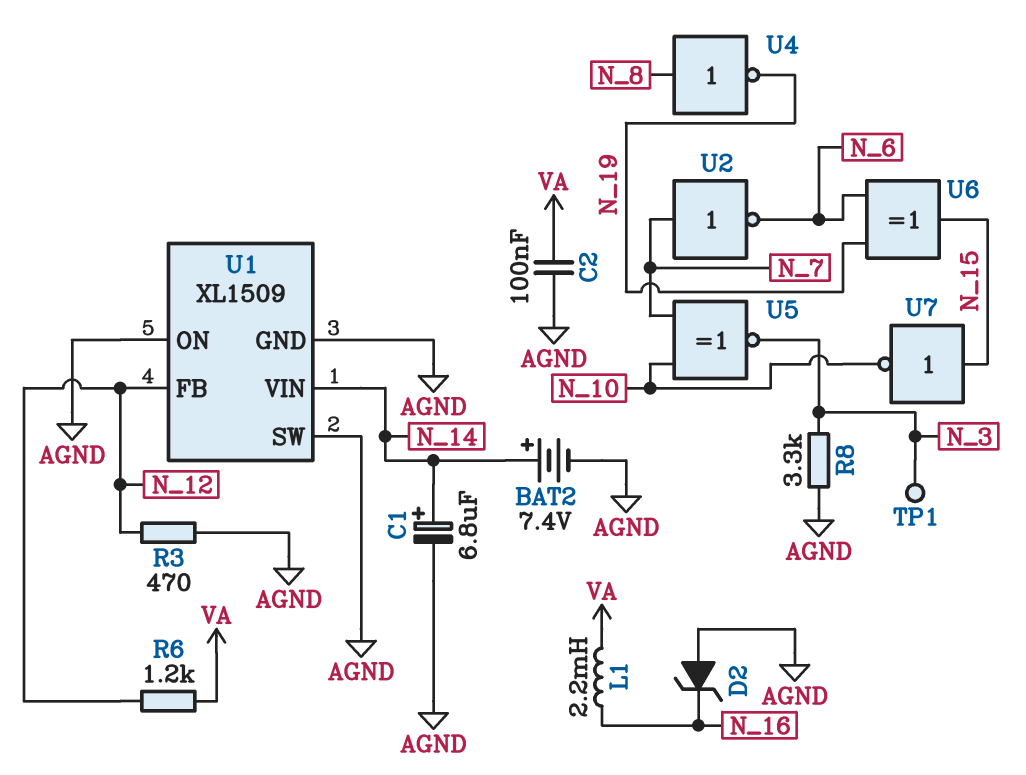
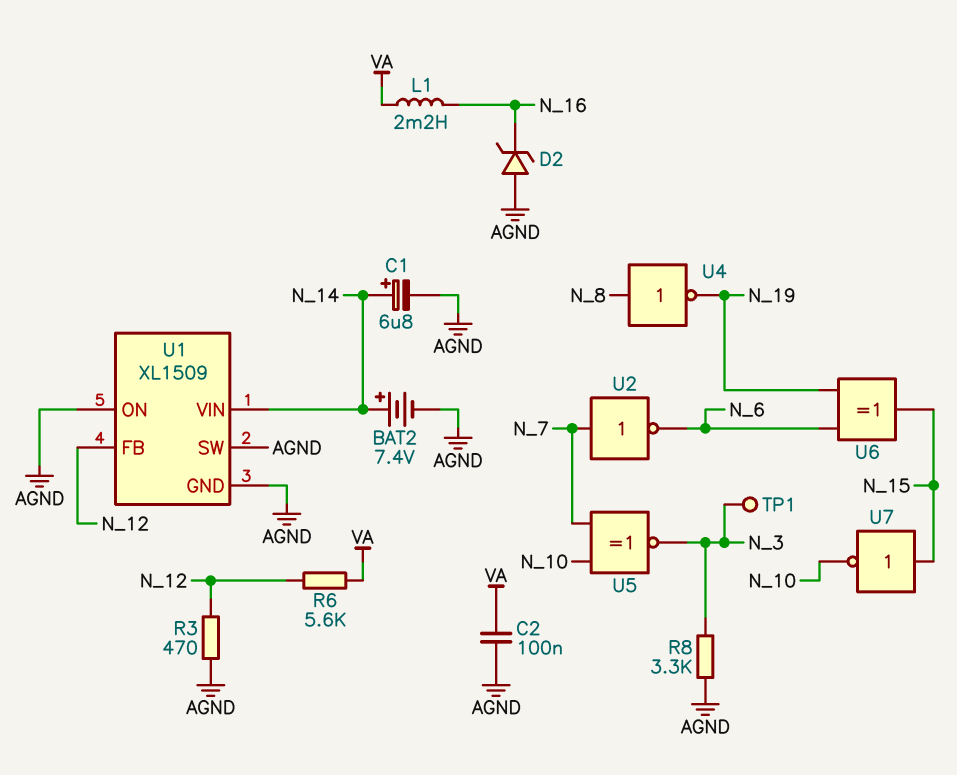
R6: 1.2k (N_12, VA) -> 5.6k (N_12, VA)

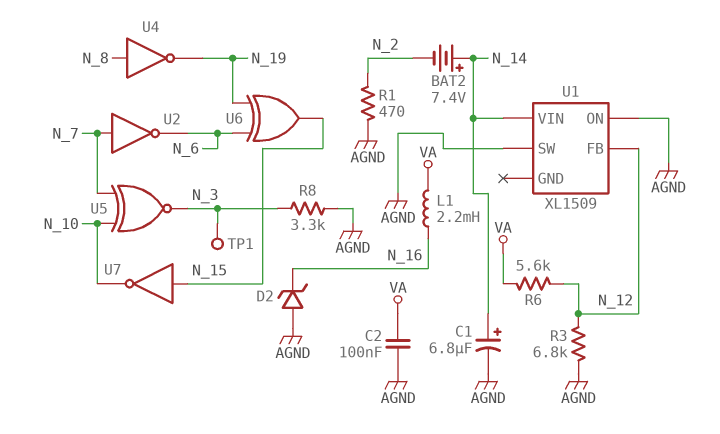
BAT2: 7.4V (plus N_14, minus AGND) -> 7.4V (plus N_14, minus N_2)
R1: none -> 470 (AGND, N_2)
R3: 470 (AGND, N_12) -> 6.8k (AGND, N_12)
U1 pin GND: AGND -> none

